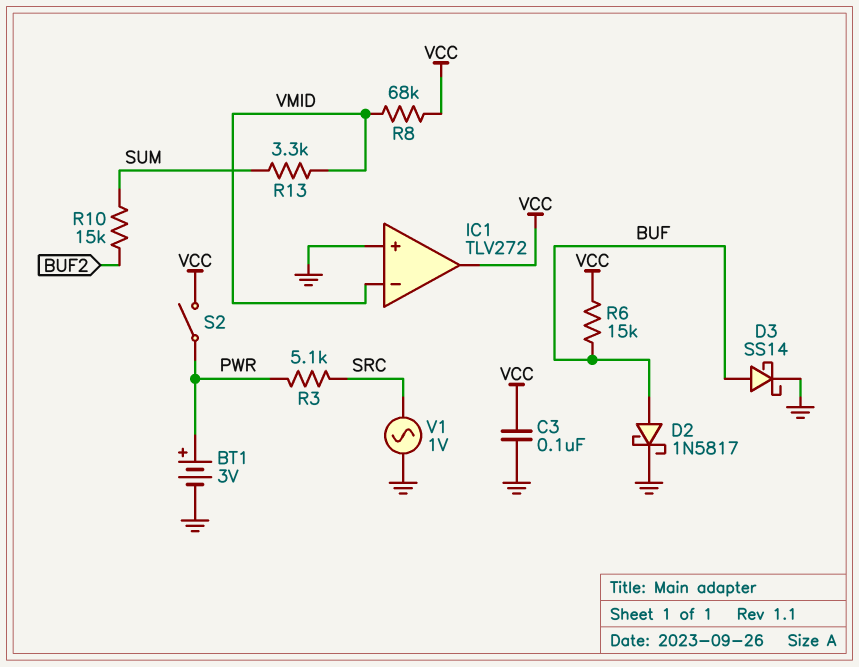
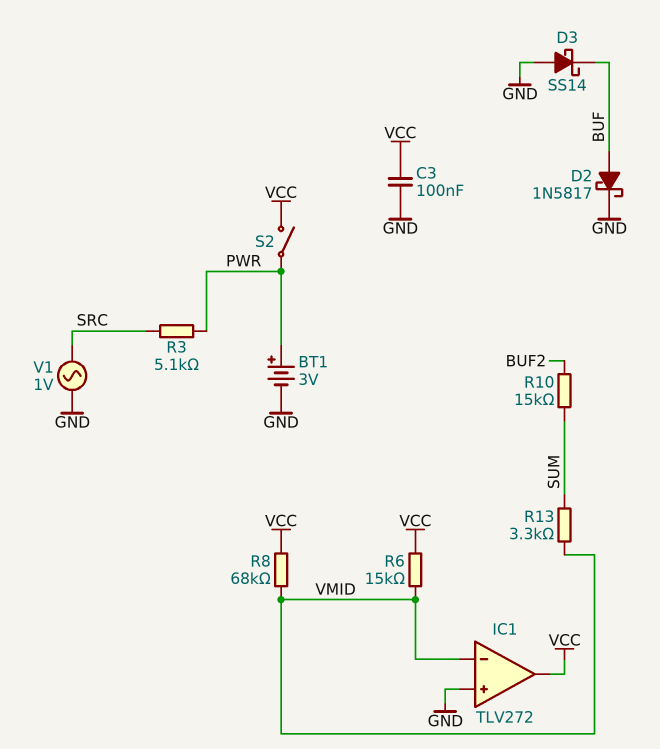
D3: schottky SS14 (A BUF, K GND) -> schottky SS14 (A GND, K BUF)
R6: 15k (BUF, VCC) -> 15k (VCC, VMID)

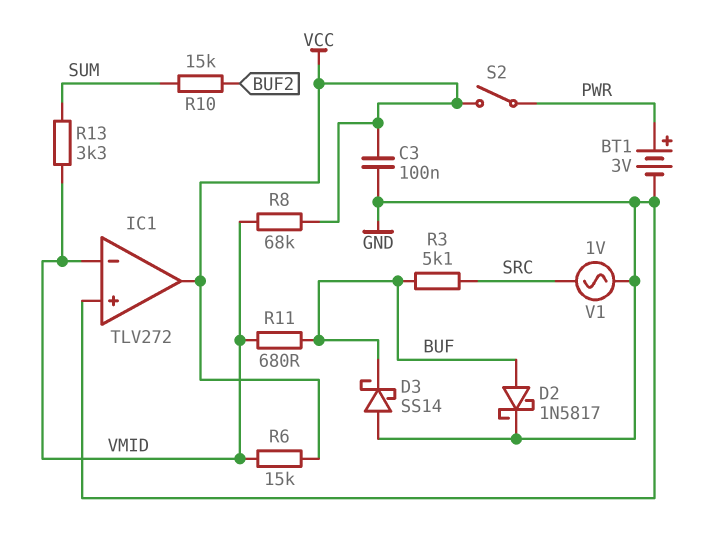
R3: 5.1k (PWR, SRC) -> 5.1k (BUF, SRC)
R11: none -> 680 (BUF, VMID)

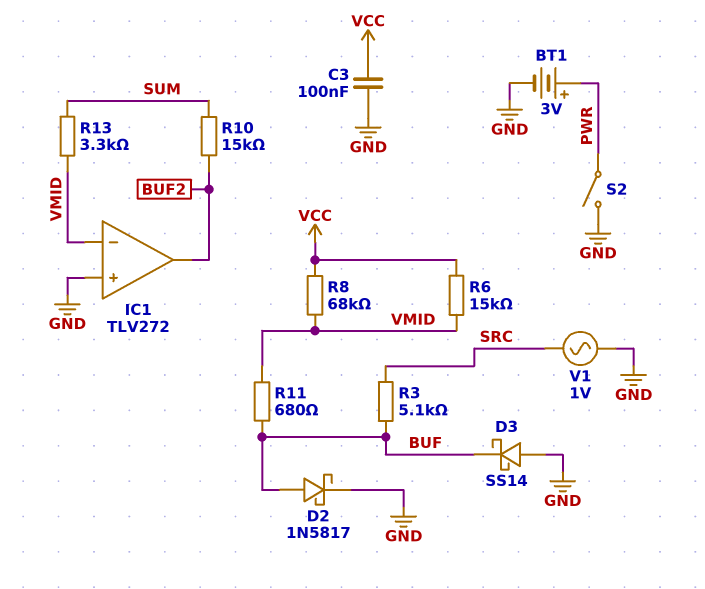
IC1 pin out: VCC -> BUF2
S2: switch (PWR, VCC) -> switch (GND, PWR)

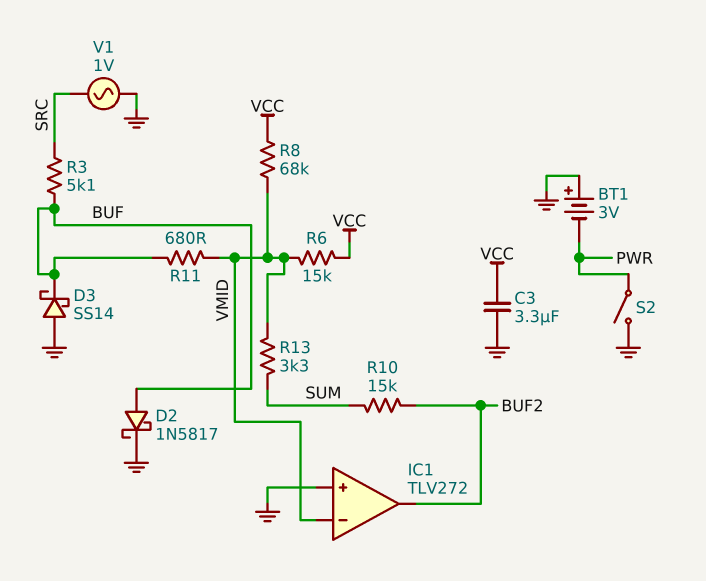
BT1: 3V (plus PWR, minus GND) -> 3V (plus GND, minus PWR)
C3: 100nF (GND, VCC) -> 3.3uF (GND, VCC)

